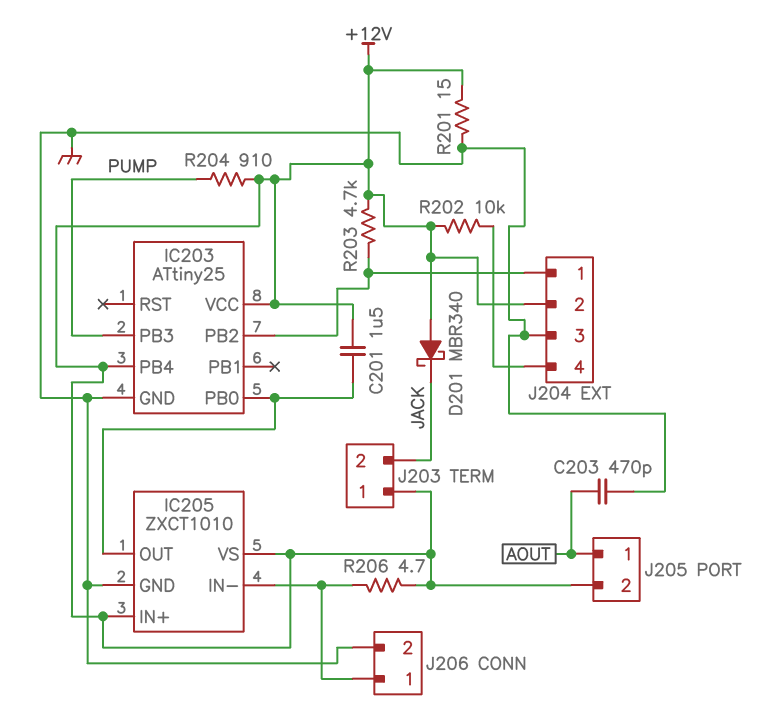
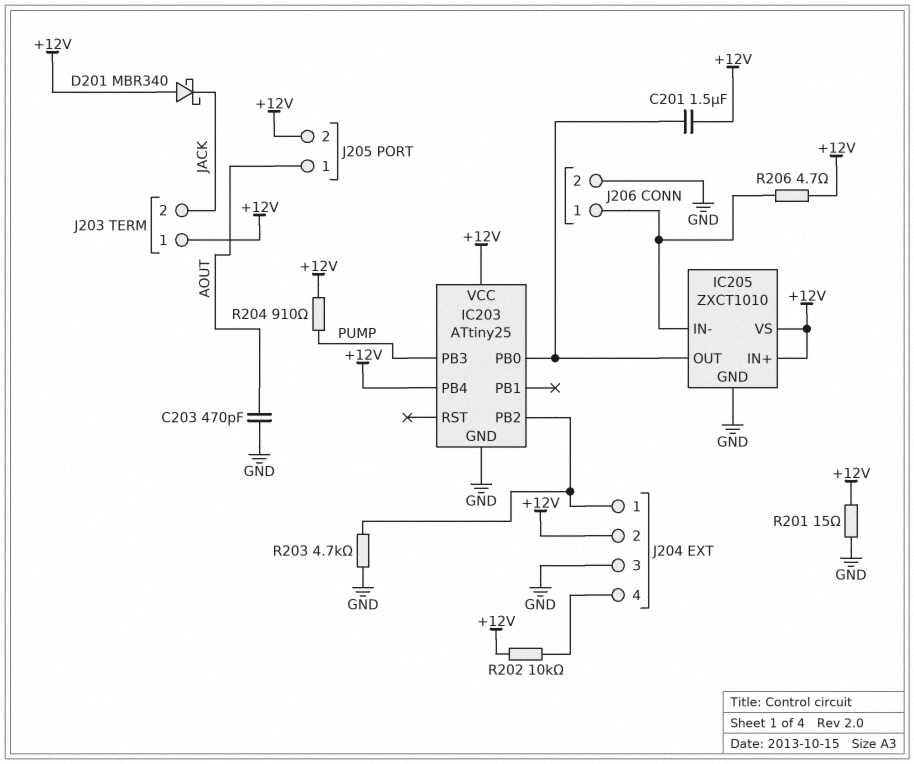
R203: 4.7k (+12V, IC203/PB2) -> 4.7k (GND, IC203/PB2)

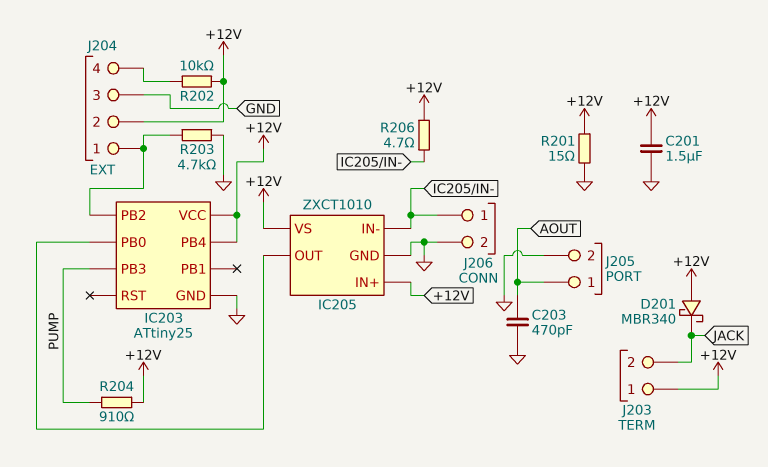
C201: 1.5uF (+12V, IC203/PB0) -> 1.5uF (+12V, GND)
J205 pin 2: +12V -> GND

